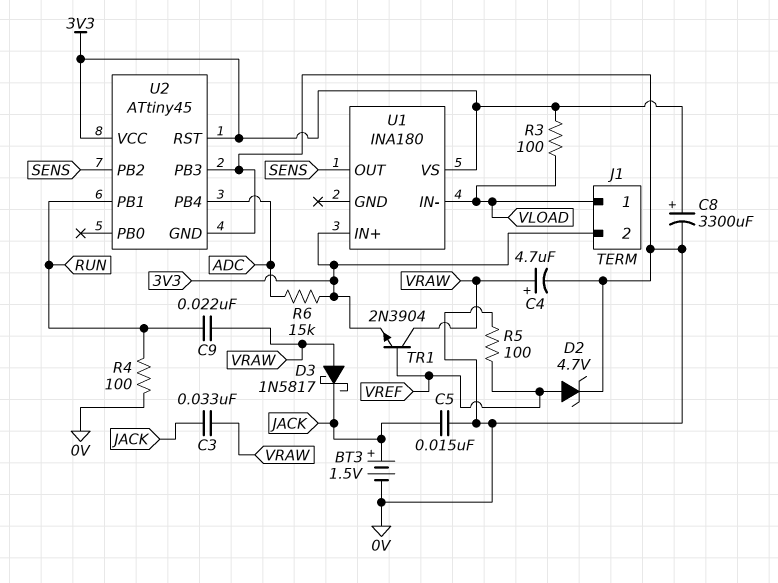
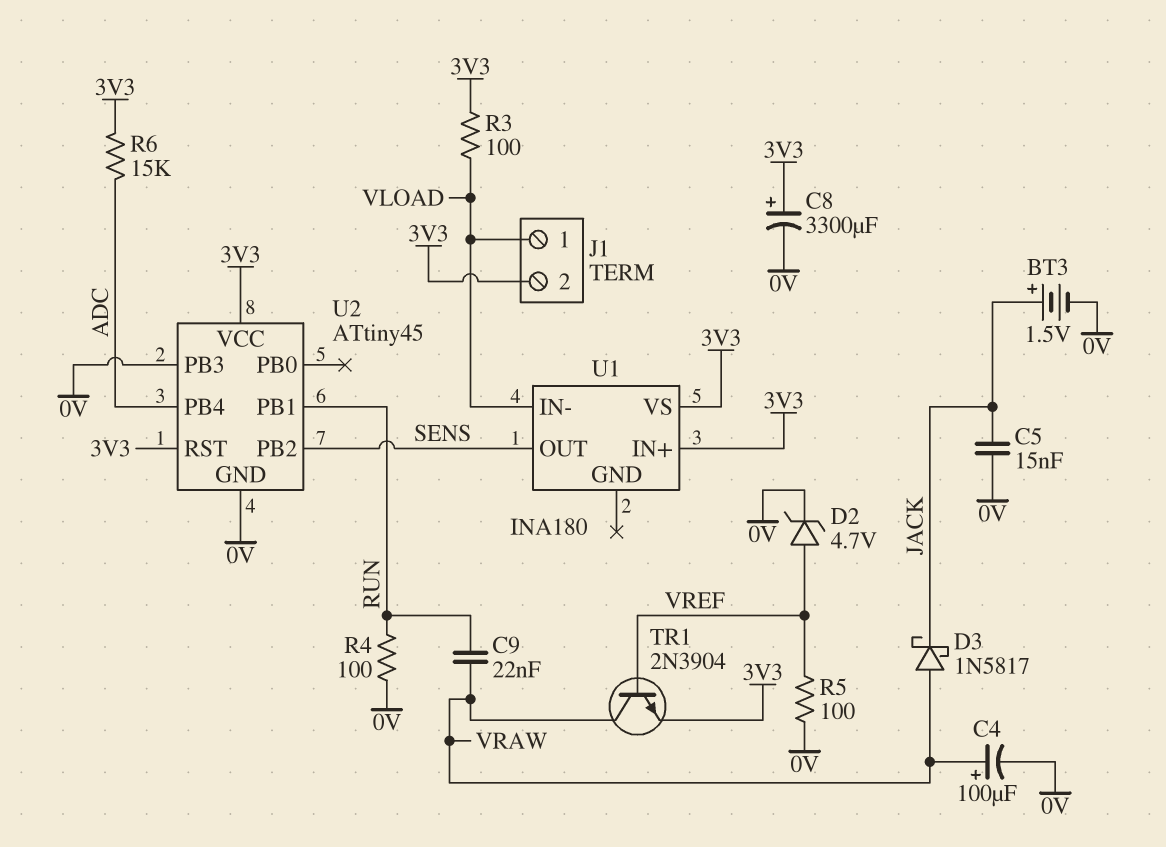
C3: 33nF (JACK, VRAW) -> none
C4: 4.7uF (plus VRAW, minus 0V) -> 100uF (plus VRAW, minus 0V)

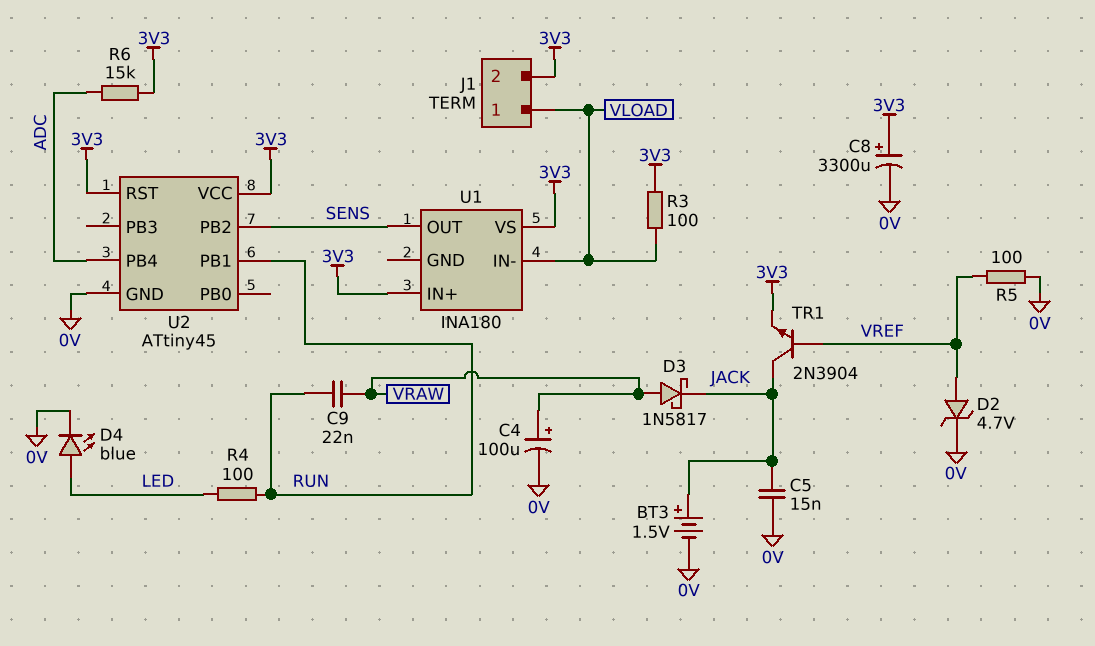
D4: none -> LED blue (A LED, K 0V)
R4: 100 (0V, RUN) -> 100 (LED, RUN)
TR1: NPN 2N3904 (B VREF, C VRAW, E 3V3) -> NPN 2N3904 (B VREF, C JACK, E 3V3)
U2 pin PB3: 0V -> none

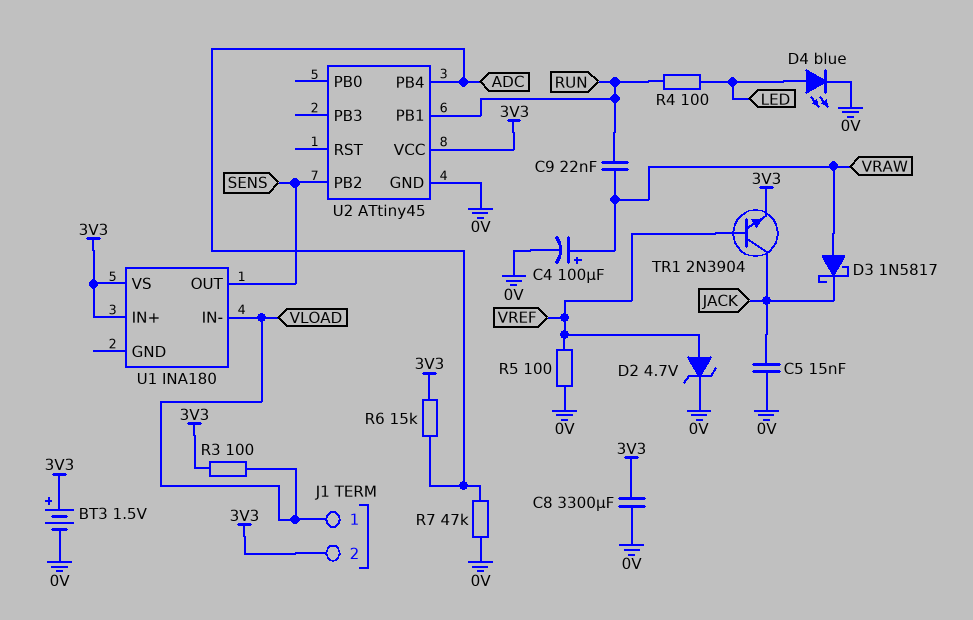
BT3: 1.5V (plus JACK, minus 0V) -> 1.5V (plus 3V3, minus 0V)
C8: 3300uF (plus 3V3, minus 0V) -> 3300uF (0V, 3V3)
R7: none -> 47k (0V, ADC)
U2 pin RST: 3V3 -> none

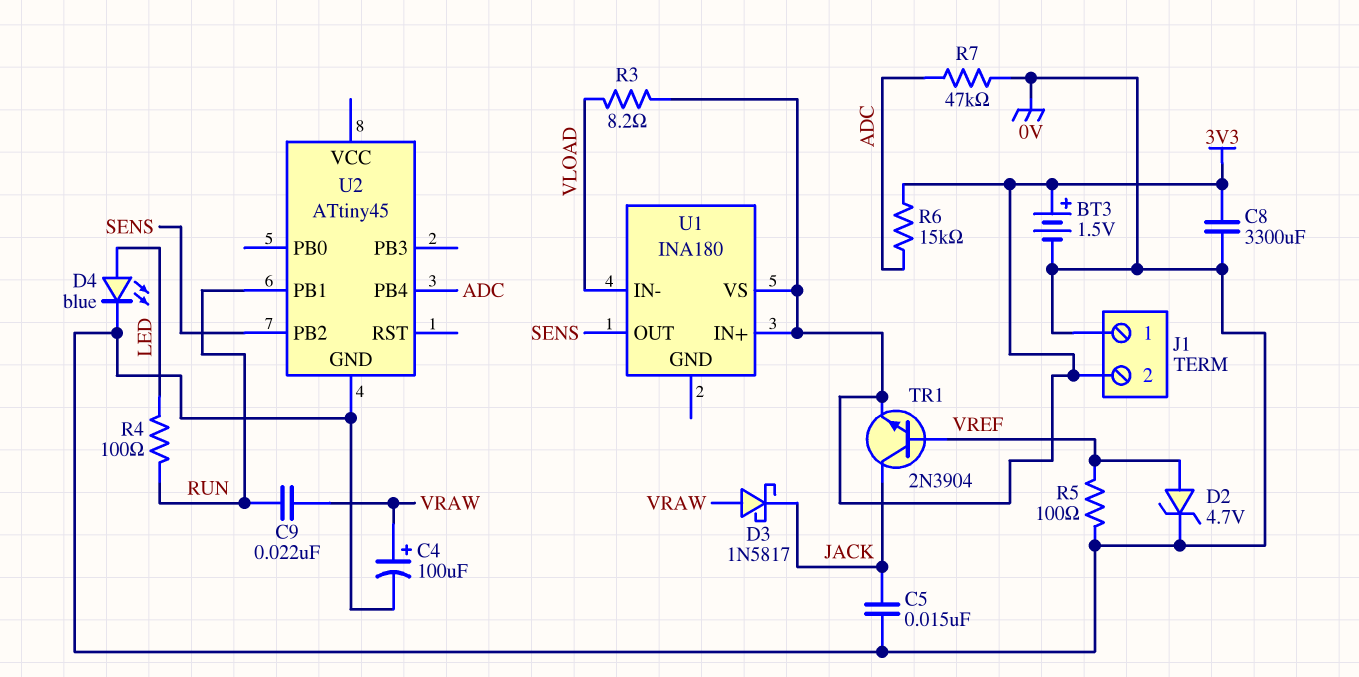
J1 pin 1: VLOAD -> 0V
R3: 100 (3V3, VLOAD) -> 8.2 (3V3, VLOAD)
U2 pin VCC: 3V3 -> none

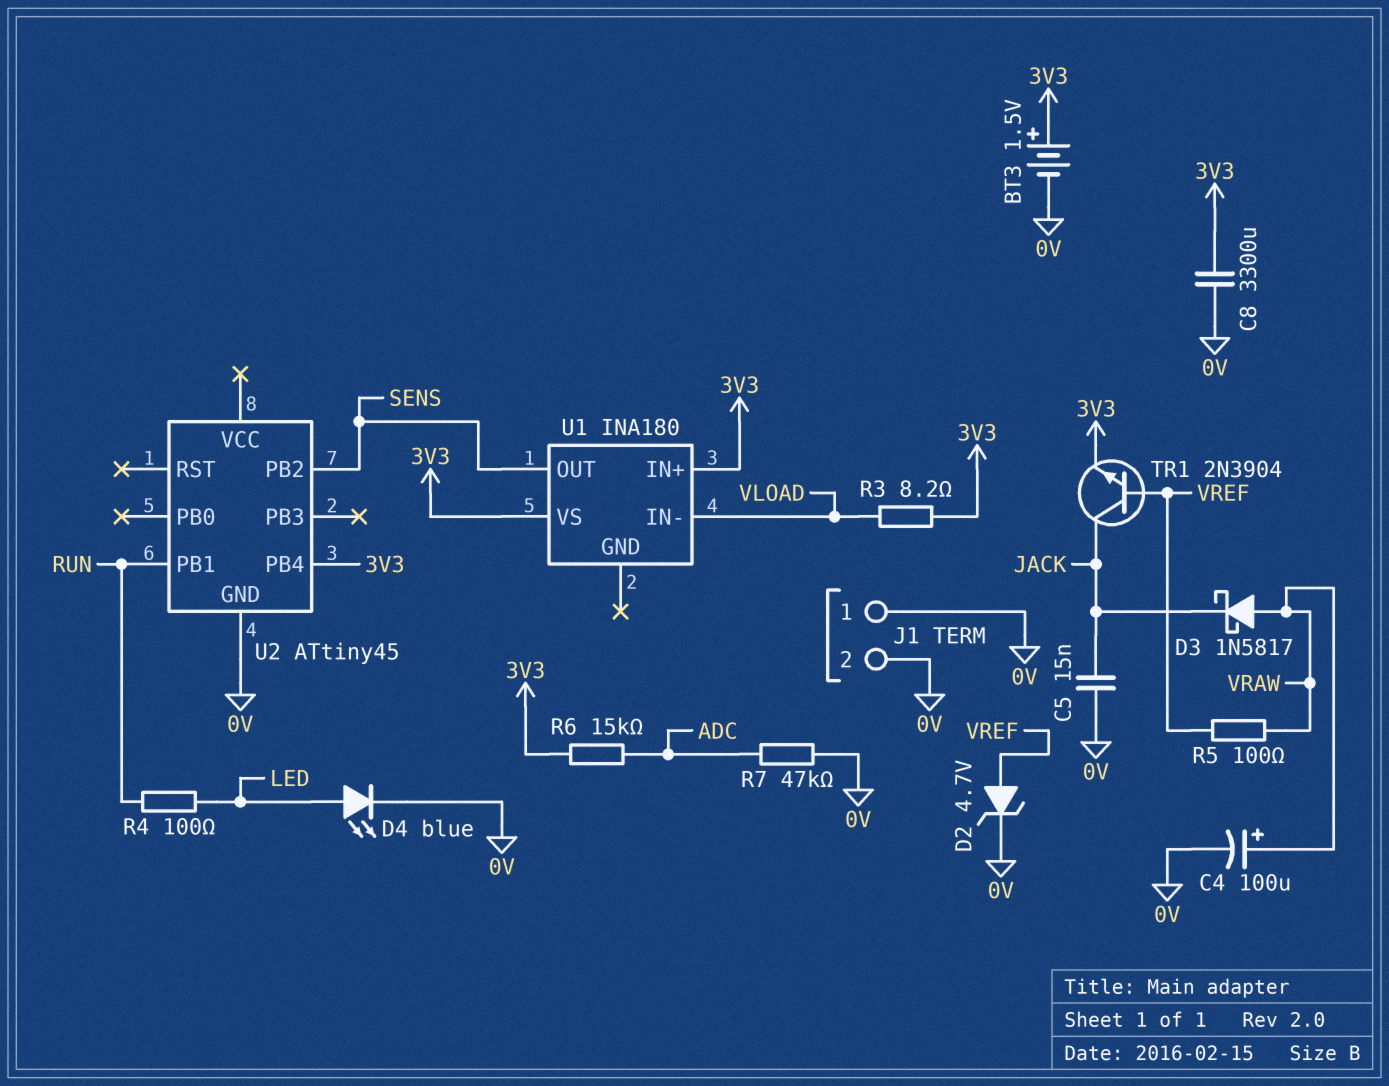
C9: 22nF (RUN, VRAW) -> none
J1 pin 2: 3V3 -> 0V
R5: 100 (0V, VREF) -> 100 (VRAW, VREF)
U2 pin PB4: ADC -> 3V3

